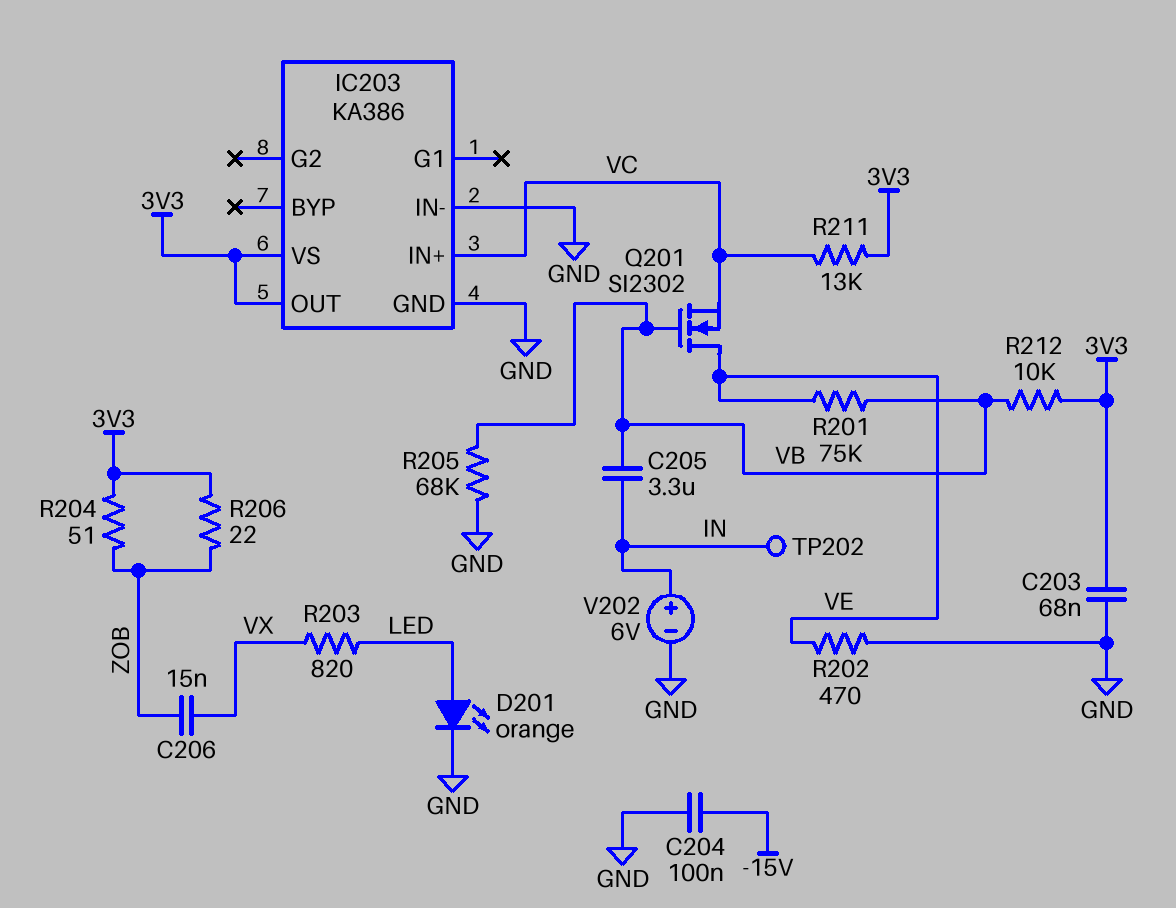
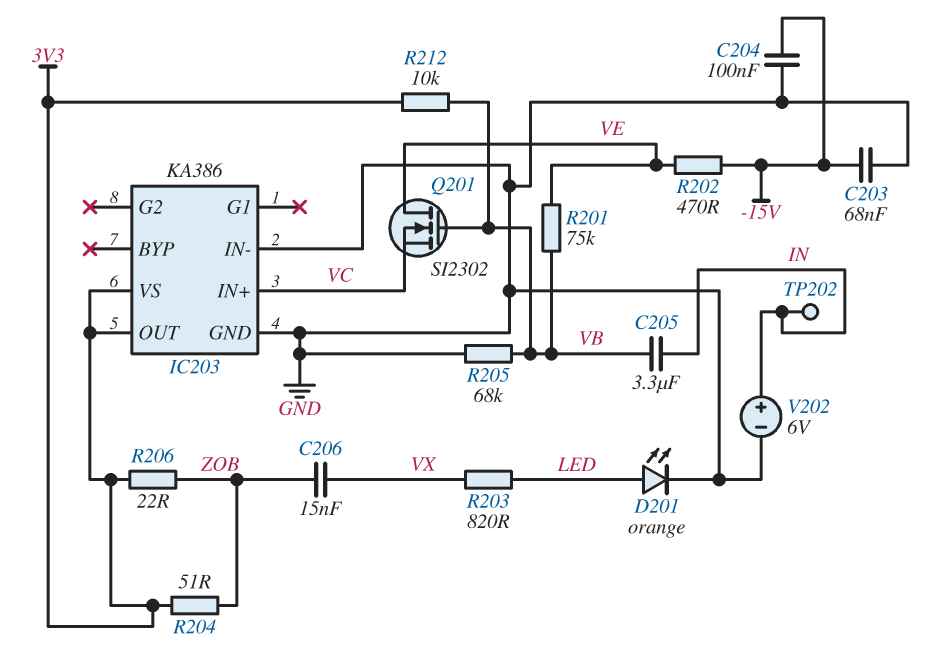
C203: 68nF (3V3, GND) -> 68nF (-15V, GND)
R202: 470 (GND, VE) -> 470 (-15V, VE)
R211: 13k (3V3, VC) -> none

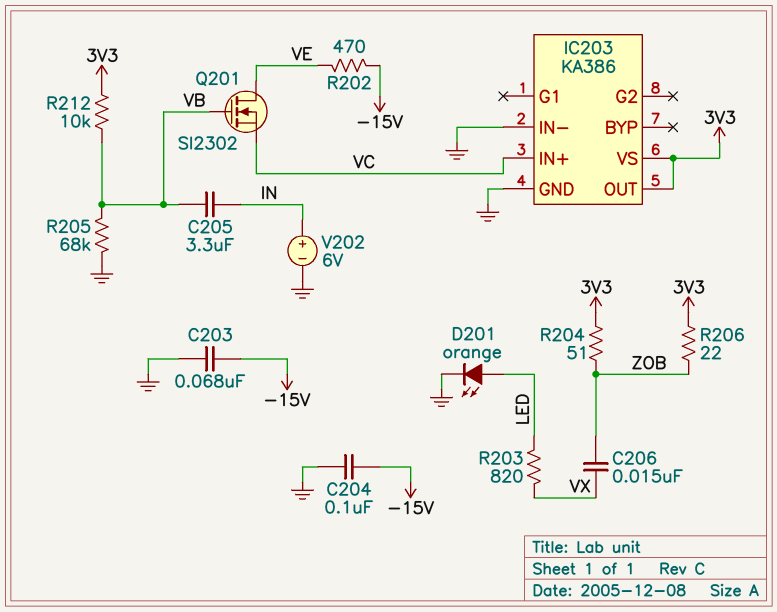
R201: 75k (VB, VE) -> none
TP202: test point (IN) -> none

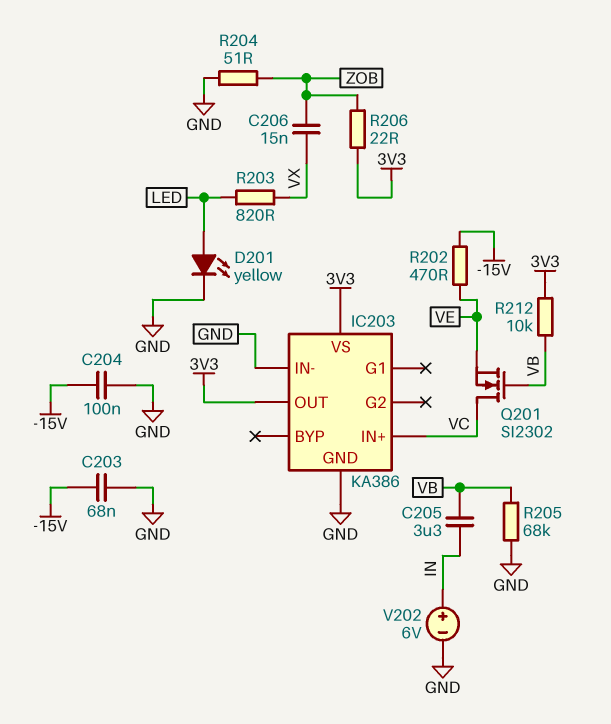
D201: LED orange (A LED, K GND) -> LED yellow (A LED, K GND)
Q201: NMOS SI2302 (G VB, D VE, S VC) -> NMOS SI2302 (G VB, D VC, S VE)
R204: 51 (3V3, ZOB) -> 51 (GND, ZOB)

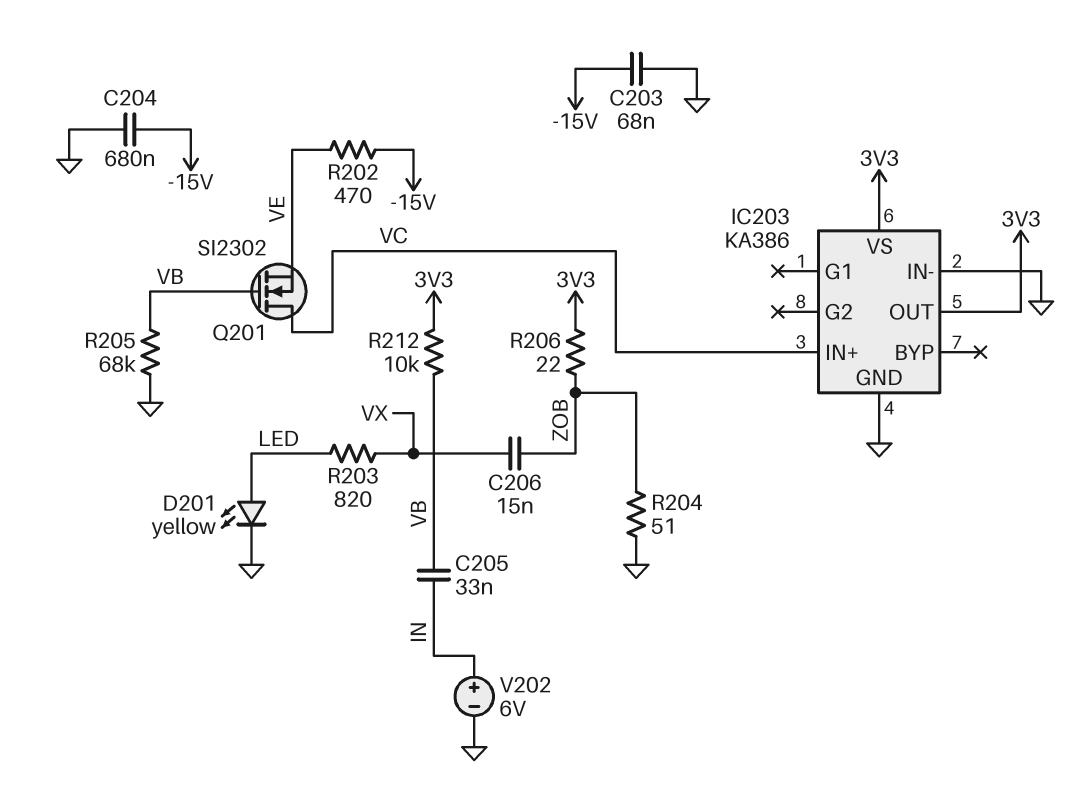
C204: 100nF (-15V, GND) -> 680nF (-15V, GND)
C205: 3.3uF (IN, VB) -> 33nF (IN, VB)

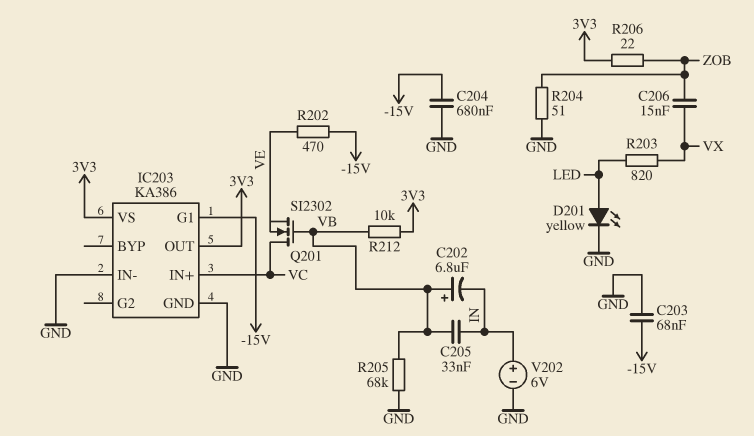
C202: none -> 6.8uF (plus VB, minus IN)
IC203 pin G1: none -> -15V

